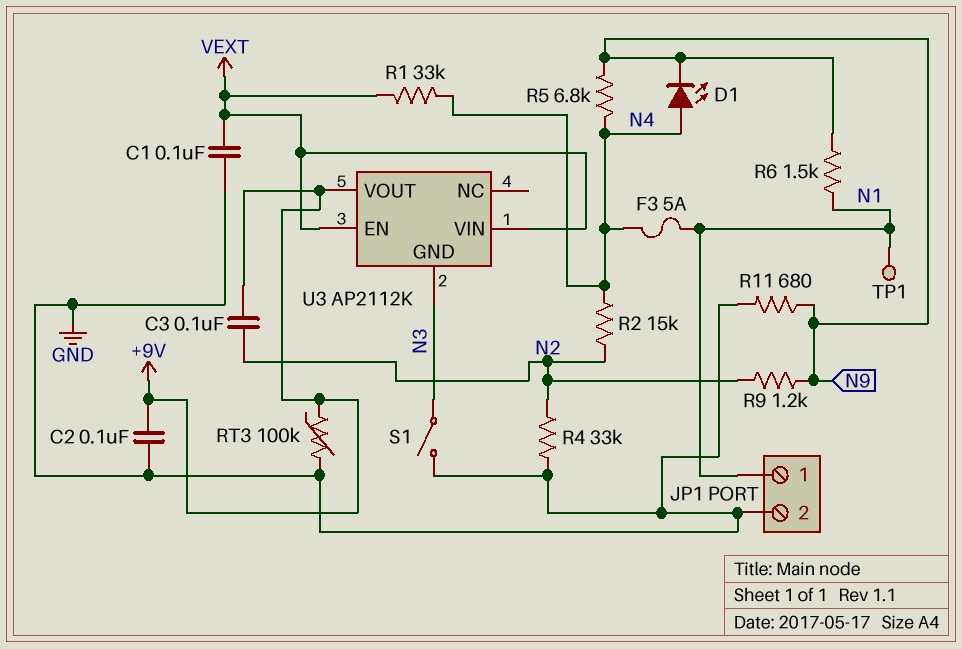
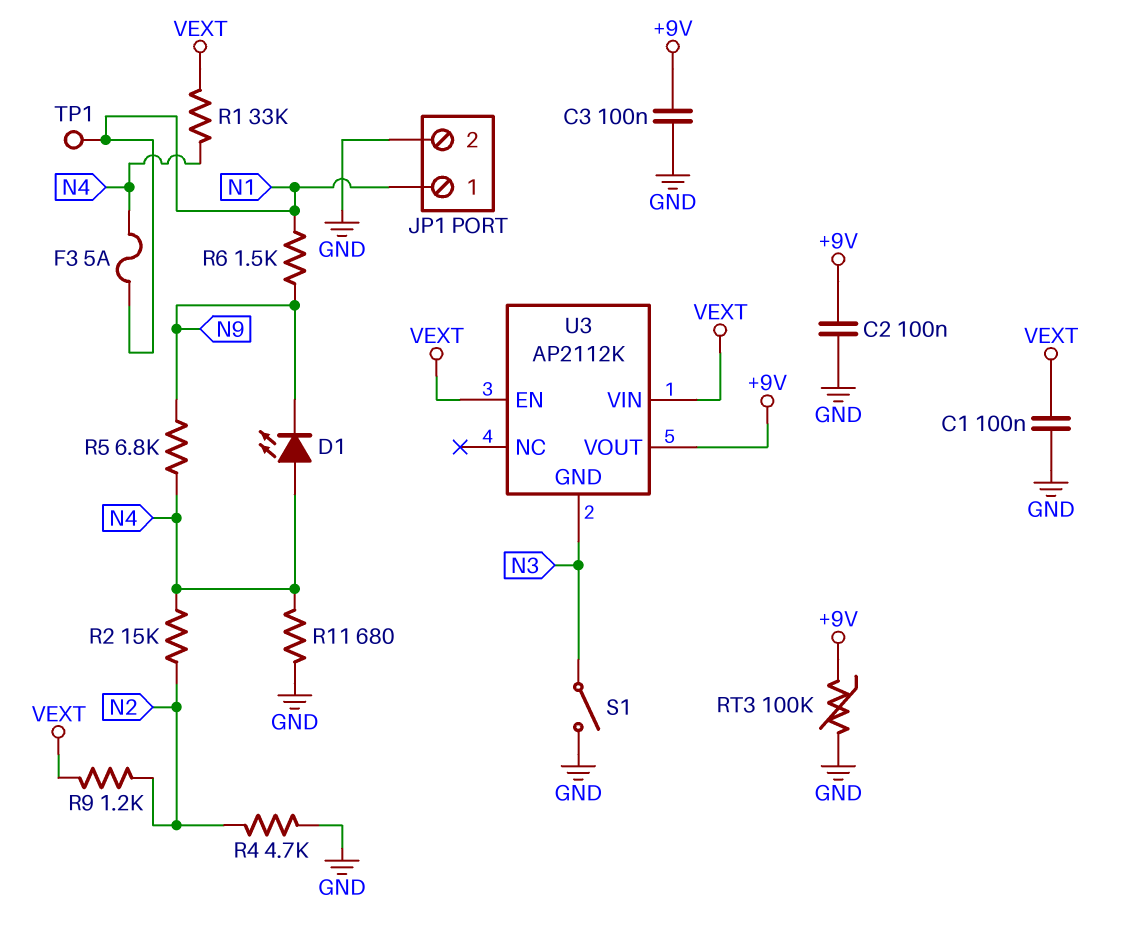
C3: 100nF (+9V, N2) -> 100nF (+9V, GND)
R4: 33k (GND, N2) -> 4.7k (GND, N2)
R9: 1.2k (N2, N9) -> 1.2k (N2, VEXT)
R11: 680 (GND, N9) -> 680 (GND, N4)

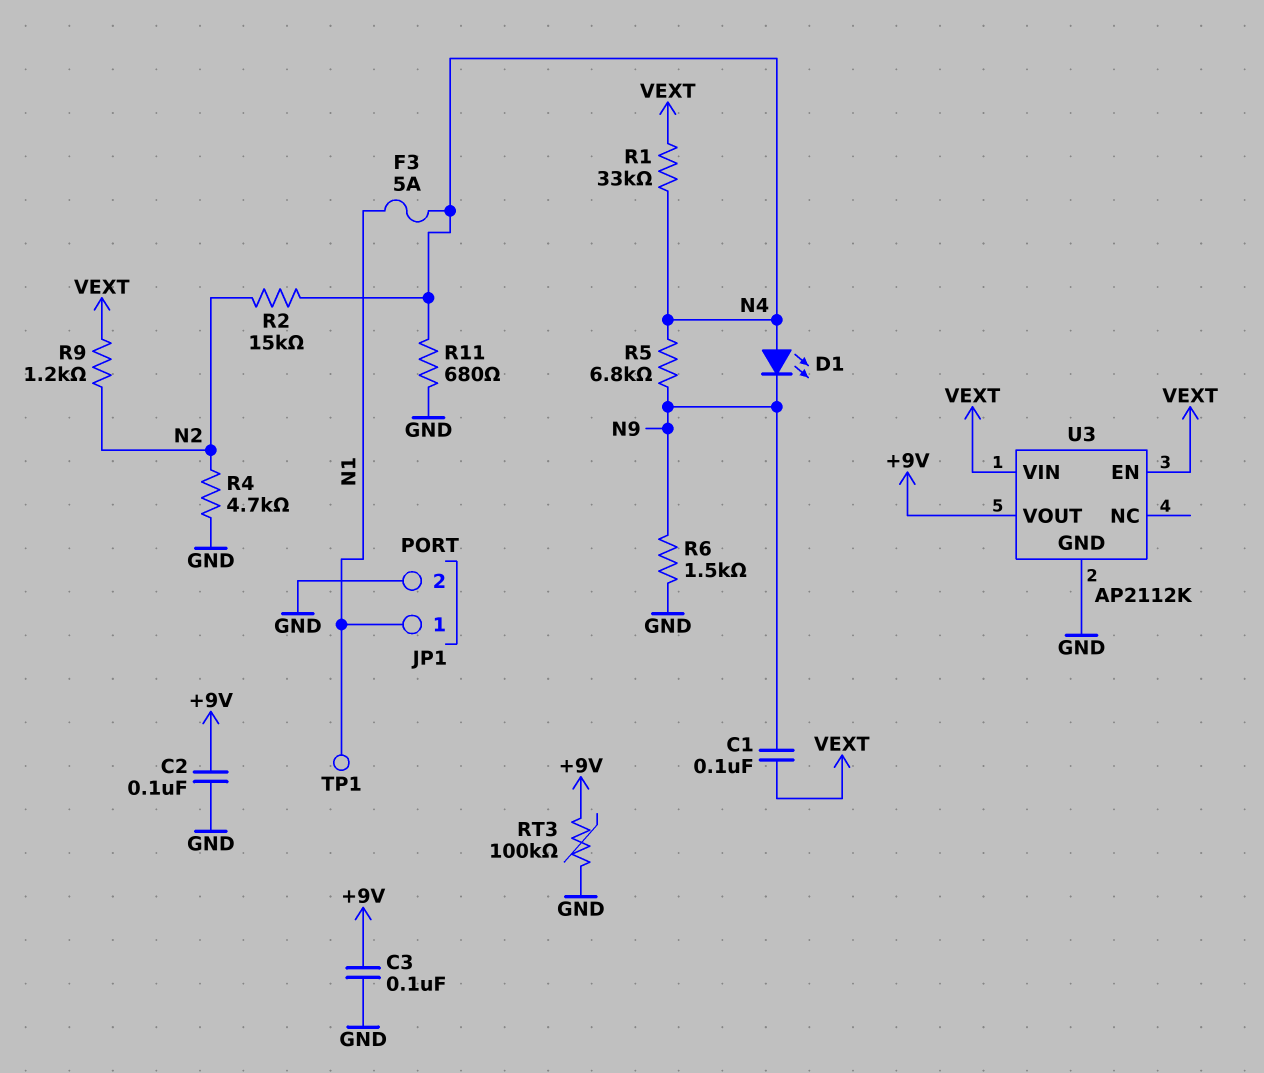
C1: 100nF (GND, VEXT) -> 100nF (N9, VEXT)
R6: 1.5k (N1, N9) -> 1.5k (GND, N9)
S1: switch (GND, N3) -> none
U3 pin GND: N3 -> GND

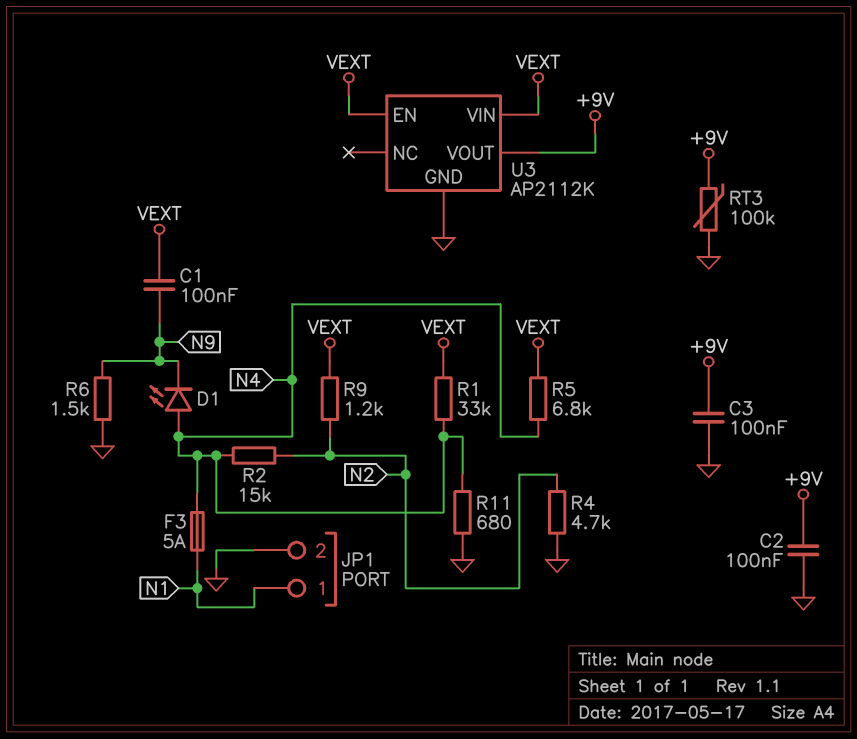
R5: 6.8k (N4, N9) -> 6.8k (N4, VEXT)
TP1: test point (N1) -> none

